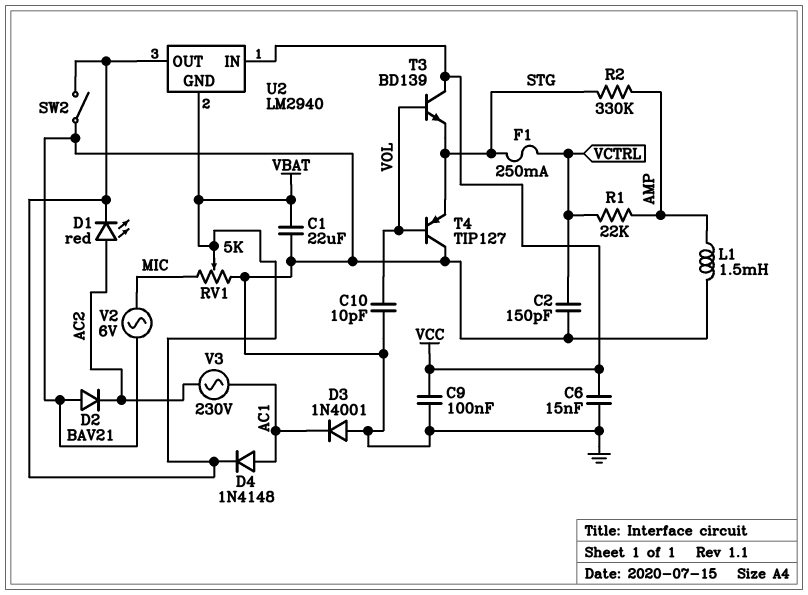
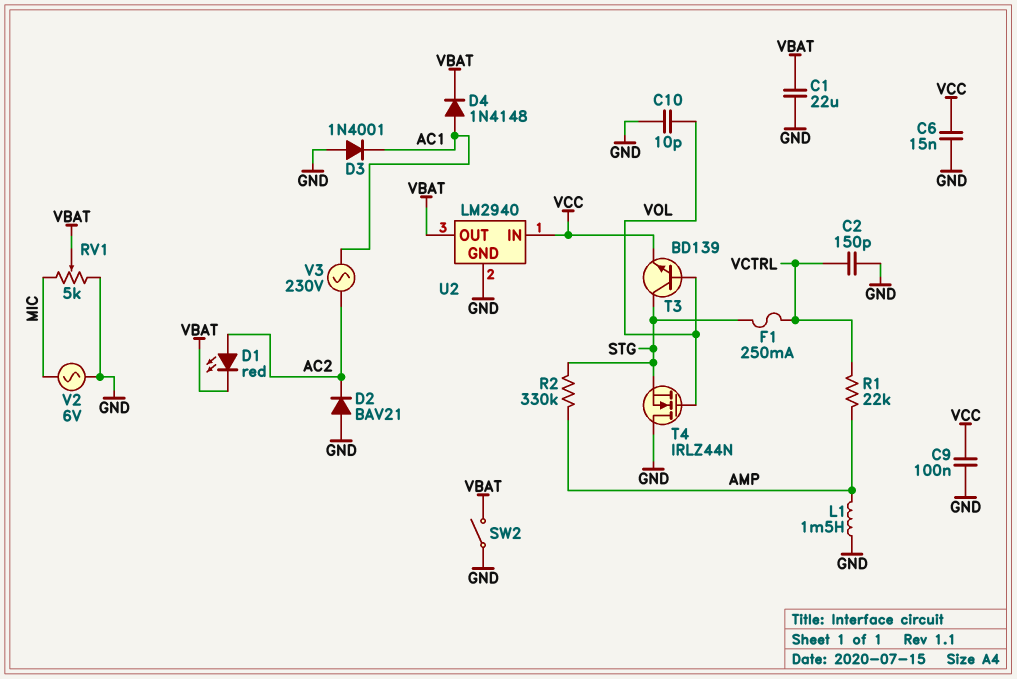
T3: NPN BD139 (B VOL, C VCC, E STG) -> NPN BD139 (B VOL, C STG, E VCC)
T4: PNP TIP127 (B VOL, C GND, E STG) -> NMOS IRLZ44N (G VOL, D GND, S STG)
U2 pin GND: VBAT -> GND

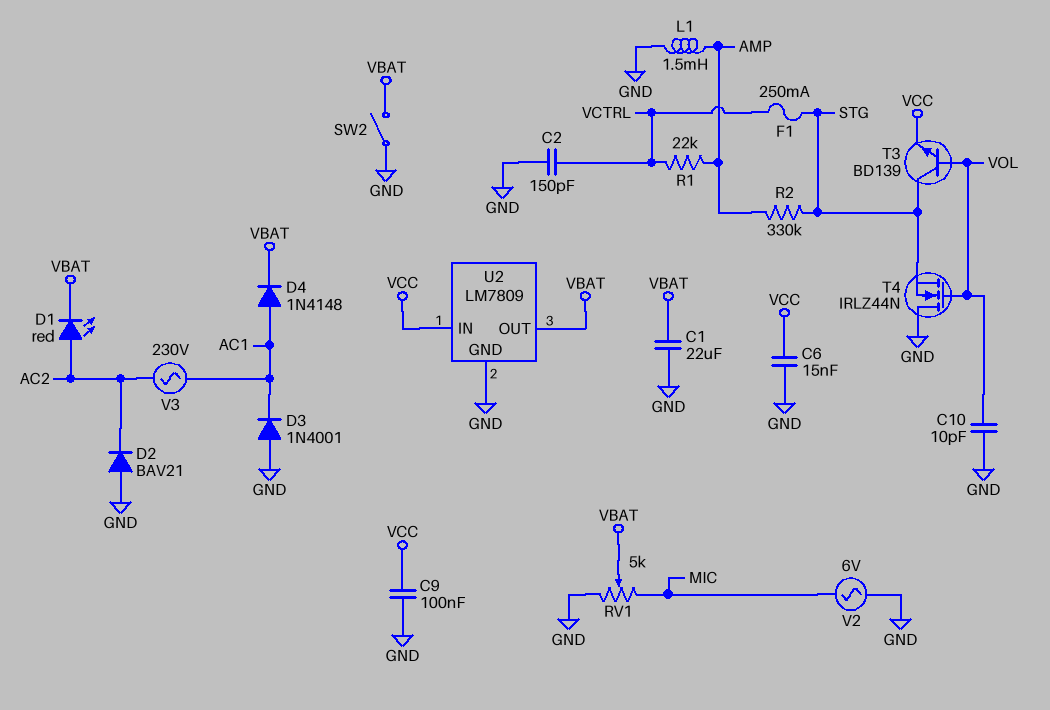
U2: LM2940 -> LM7809

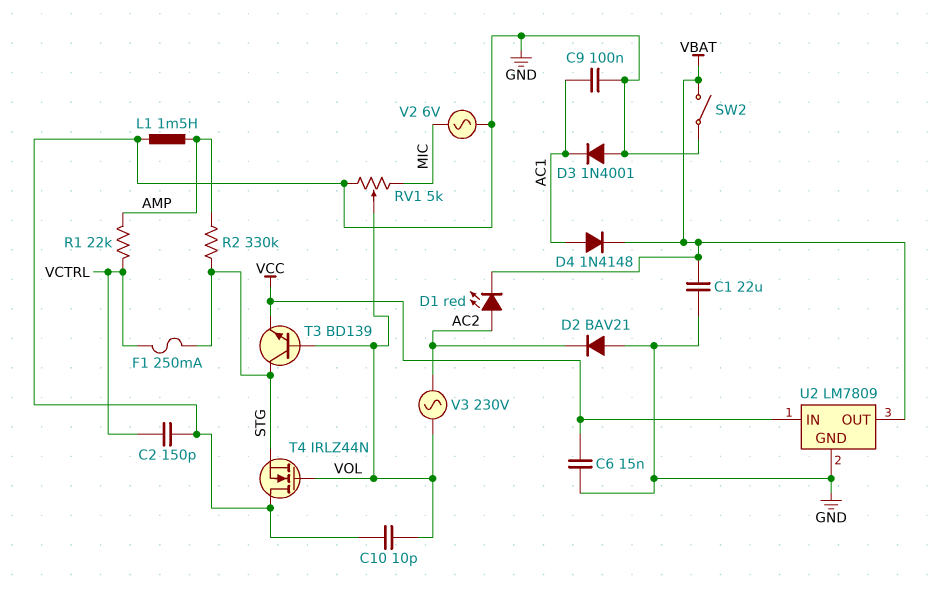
C9: 100nF (GND, VCC) -> 100nF (AC1, GND)
RV1: 5k (GND, MIC, wiper VBAT) -> 5k (GND, MIC, wiper VOL)
V3: AC 230V (AC1, AC2) -> AC 230V (AC2, VOL)

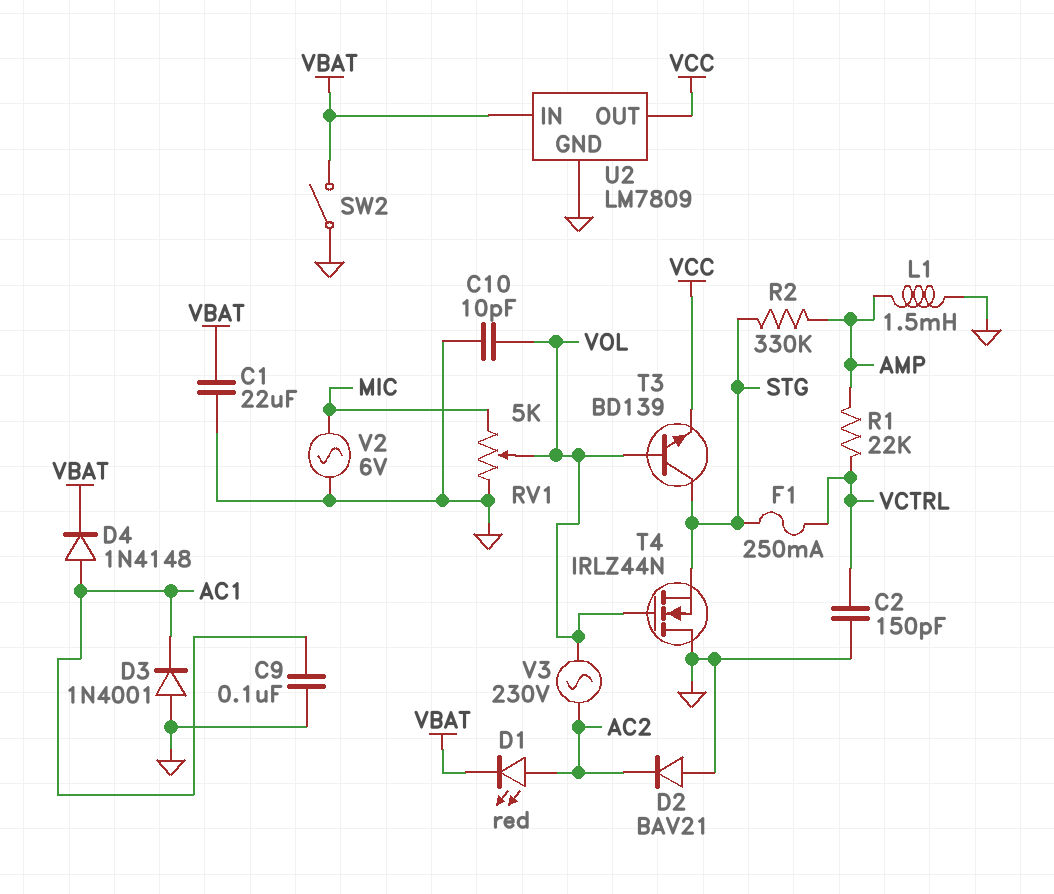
C6: 15nF (GND, VCC) -> none
U2 pin IN: VCC -> VBAT
U2 pin OUT: VBAT -> VCC

